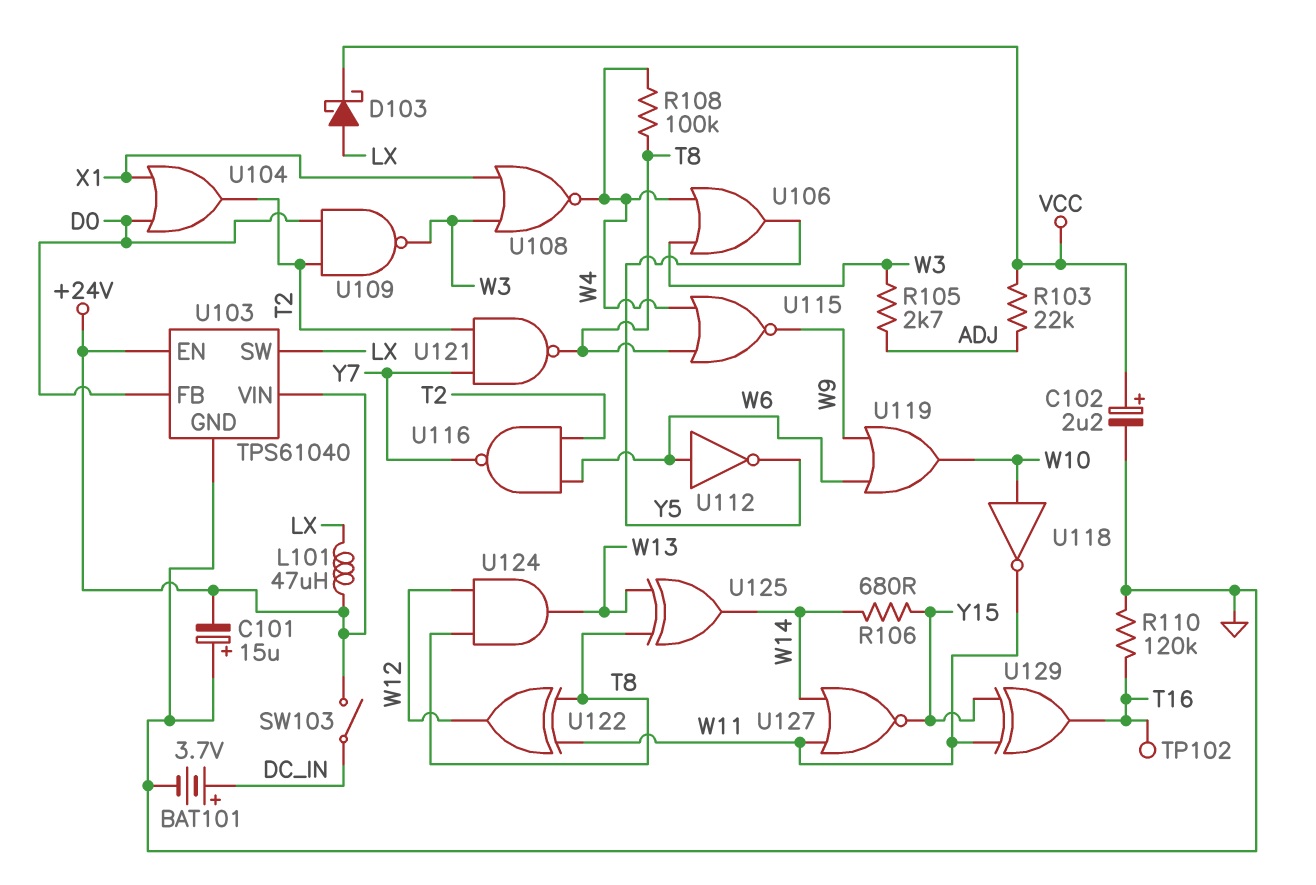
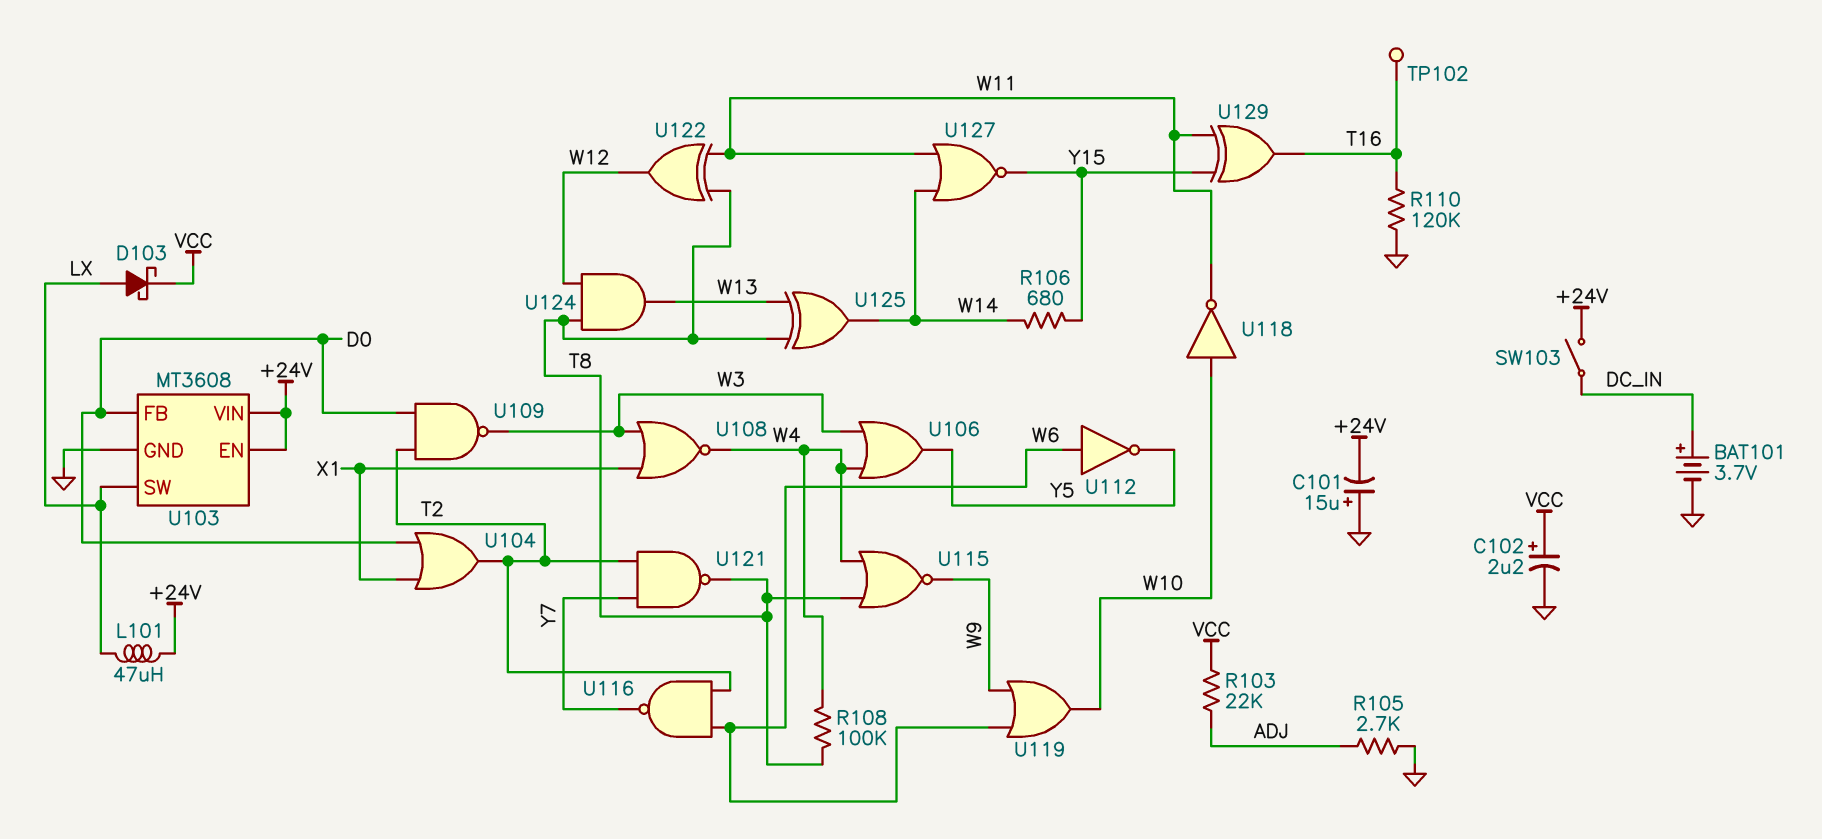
R105: 2.7k (ADJ, W3) -> 2.7k (ADJ, GND)
U103: TPS61040 -> MT3608

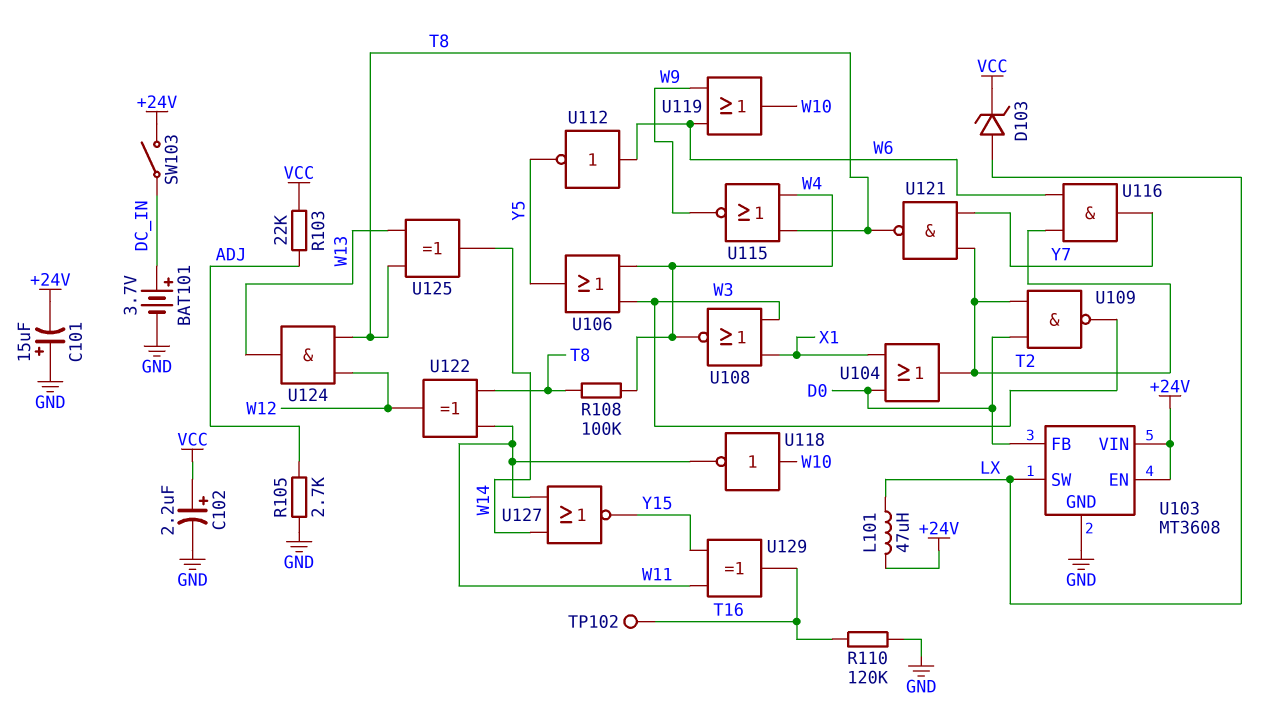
D103: schottky (A LX, K VCC) -> zener (A LX, K VCC)
R106: 680 (W14, Y15) -> none
U116: NAND (in T2, in W6, out Y7) -> AND (in T2, in W6, out Y7)

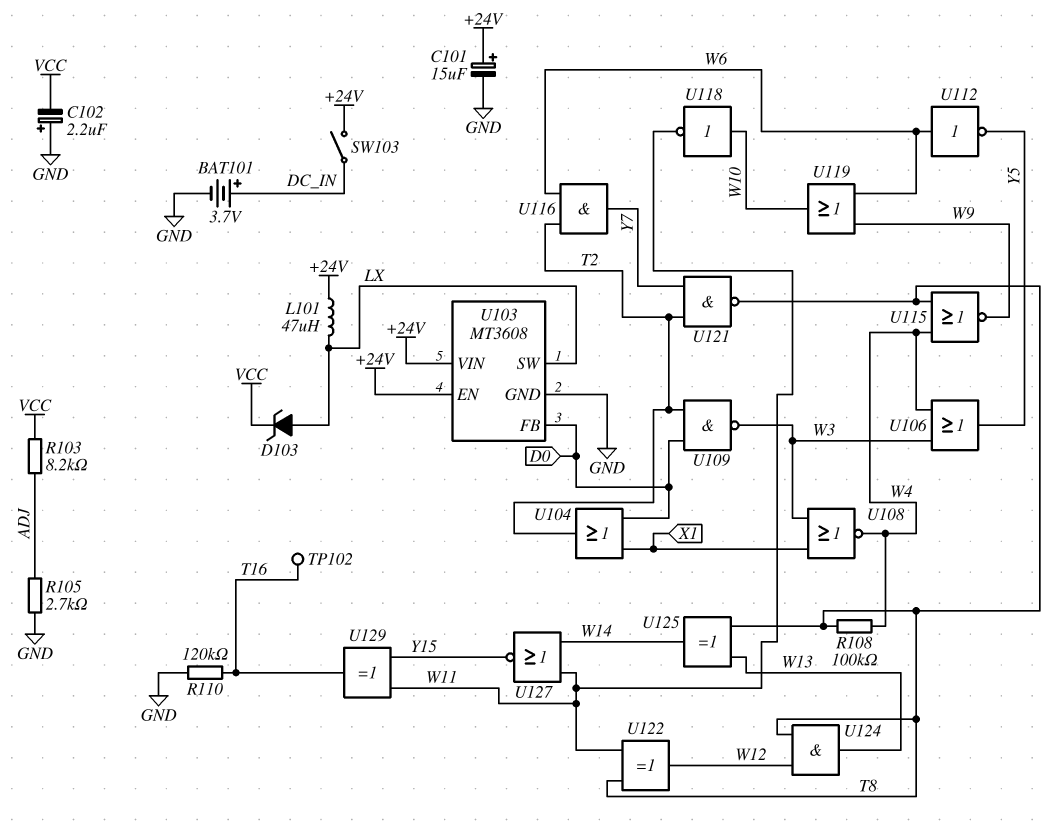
C101: 15uF (plus GND, minus +24V) -> 15uF (plus +24V, minus GND)
C102: 2.2uF (plus VCC, minus GND) -> 2.2uF (plus GND, minus VCC)
R103: 22k (ADJ, VCC) -> 8.2k (ADJ, VCC)

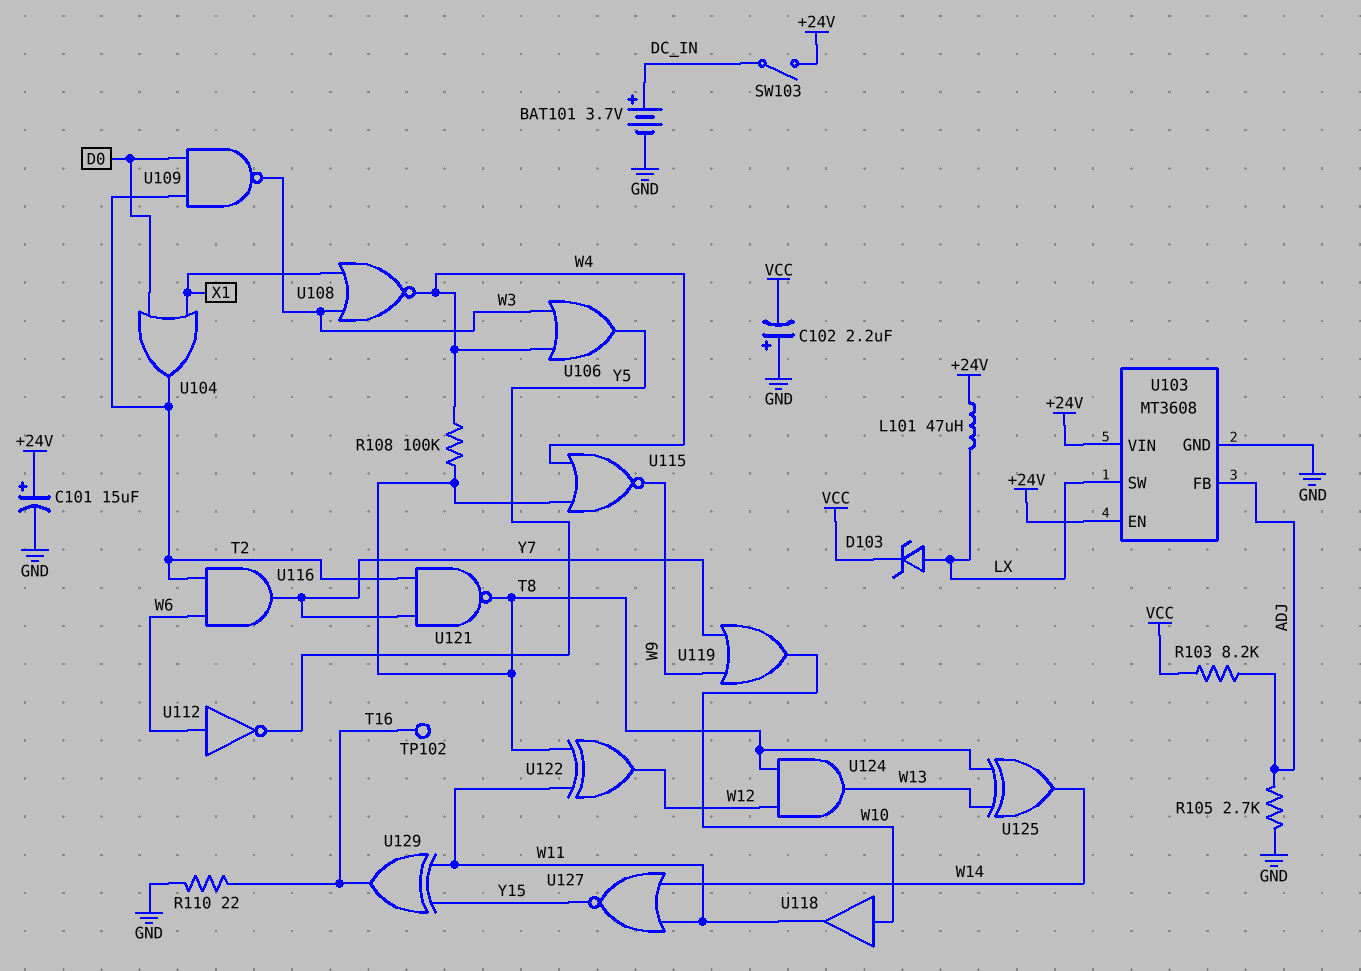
R110: 120k (GND, T16) -> 22 (GND, T16)
U103 pin FB: D0 -> ADJ
U118: NOT (in W10, out W11) -> buffer (in W10, out W11)
U119: OR (in W6, in W9, out W10) -> OR (in W9, in Y7, out W10)

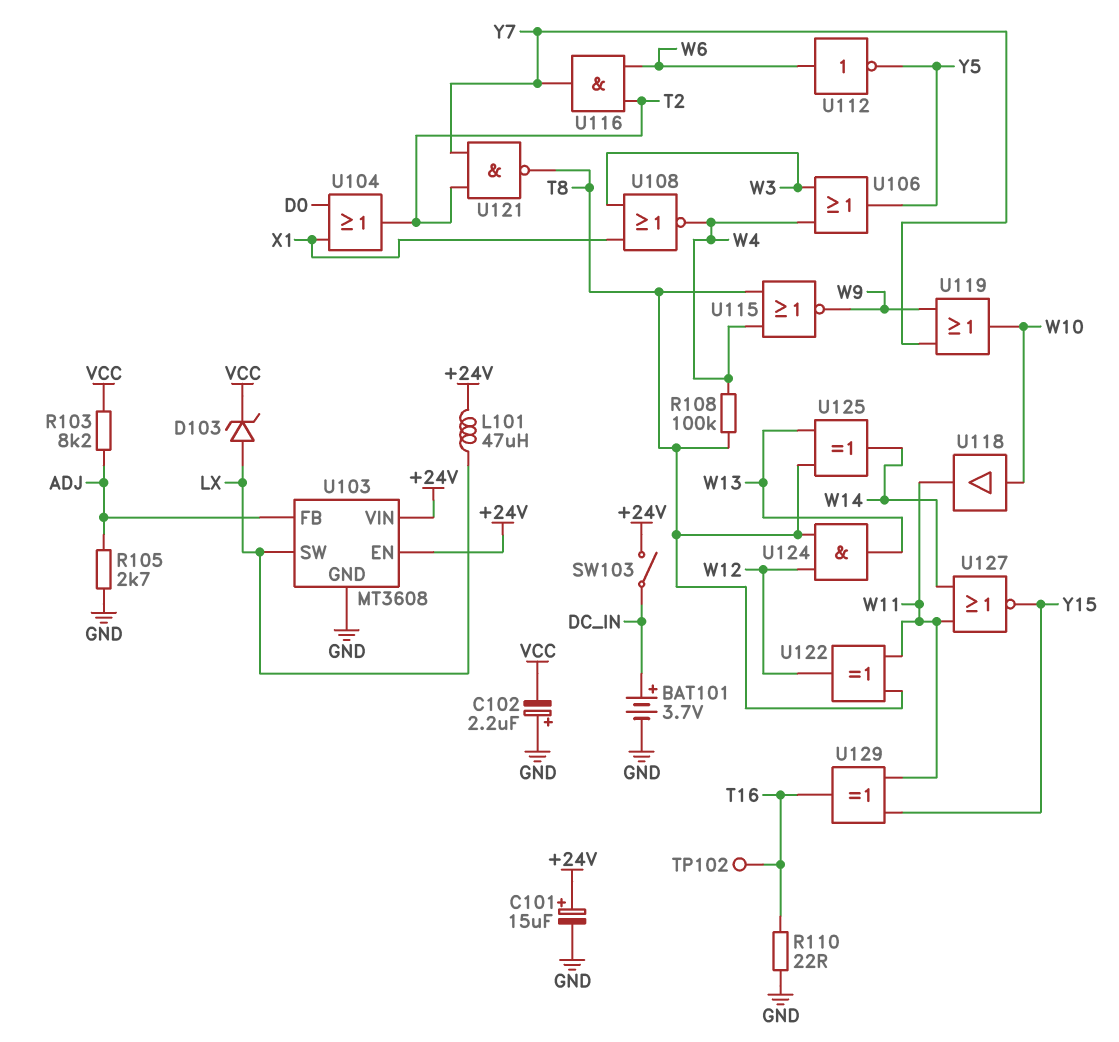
U109: NAND (in D0, in T2, out W3) -> none

